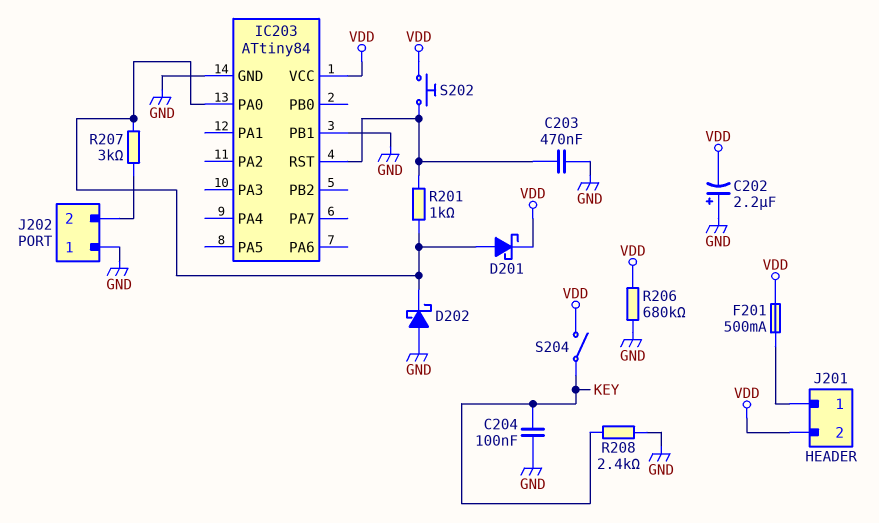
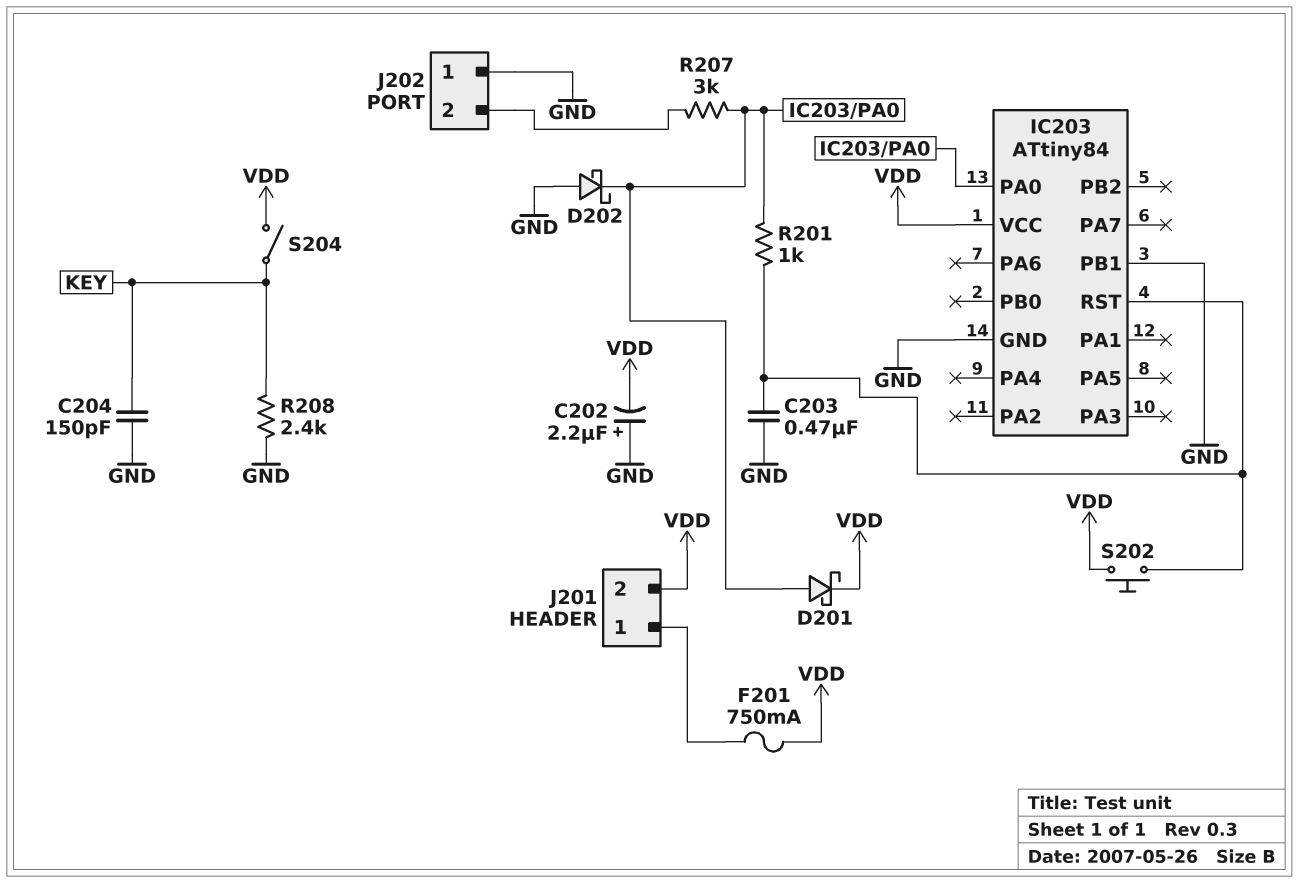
C204: 100nF (GND, KEY) -> 150pF (GND, KEY)
F201: 500mA (J201/1, VDD) -> 750mA (J201/1, VDD)
R206: 680k (GND, VDD) -> none

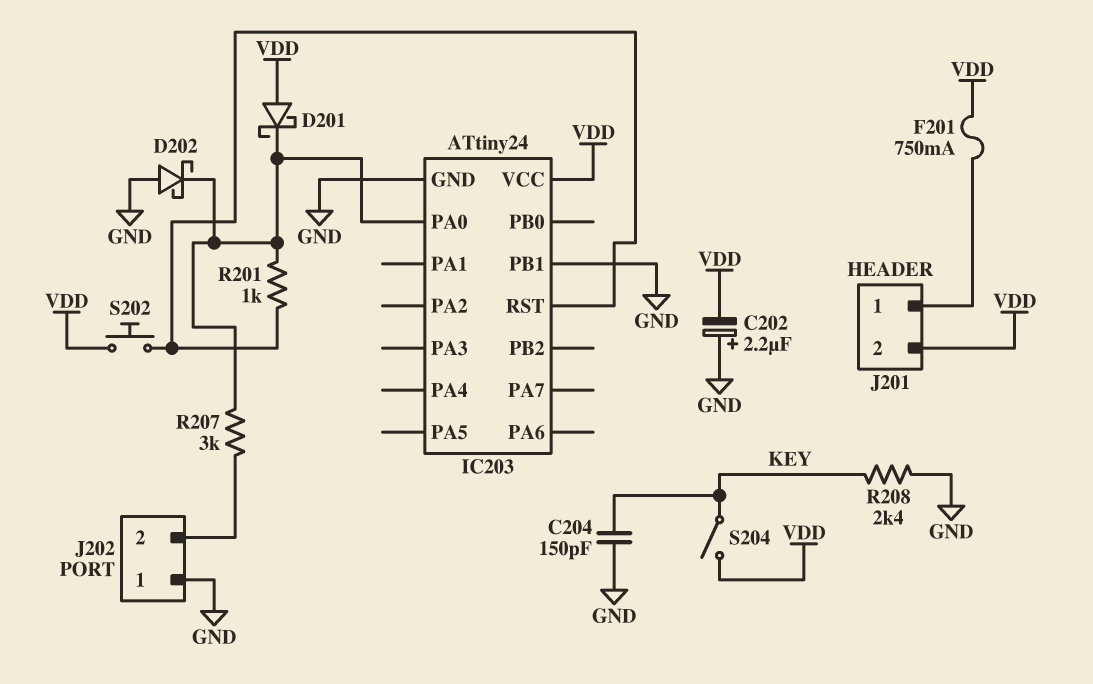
C203: 470nF (GND, IC203/RST) -> none
D201: schottky (A IC203/PA0, K VDD) -> schottky (A VDD, K IC203/PA0)
IC203: ATtiny84 -> ATtiny24

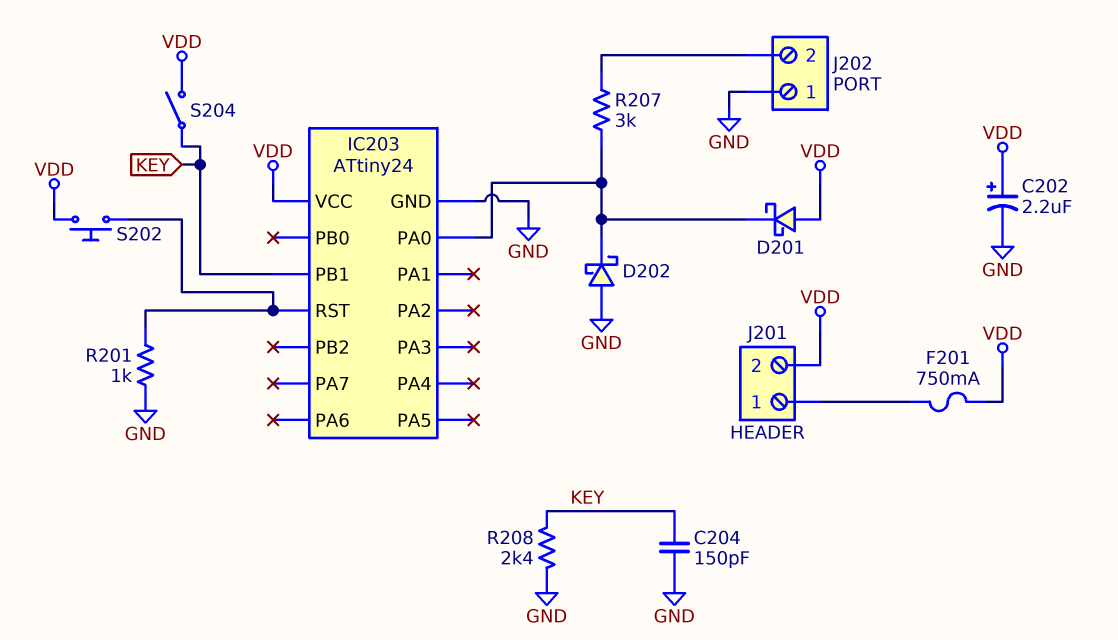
C202: 2.2uF (plus GND, minus VDD) -> 2.2uF (plus VDD, minus GND)
IC203 pin PB1: GND -> KEY
R201: 1k (IC203/PA0, IC203/RST) -> 1k (GND, IC203/RST)

